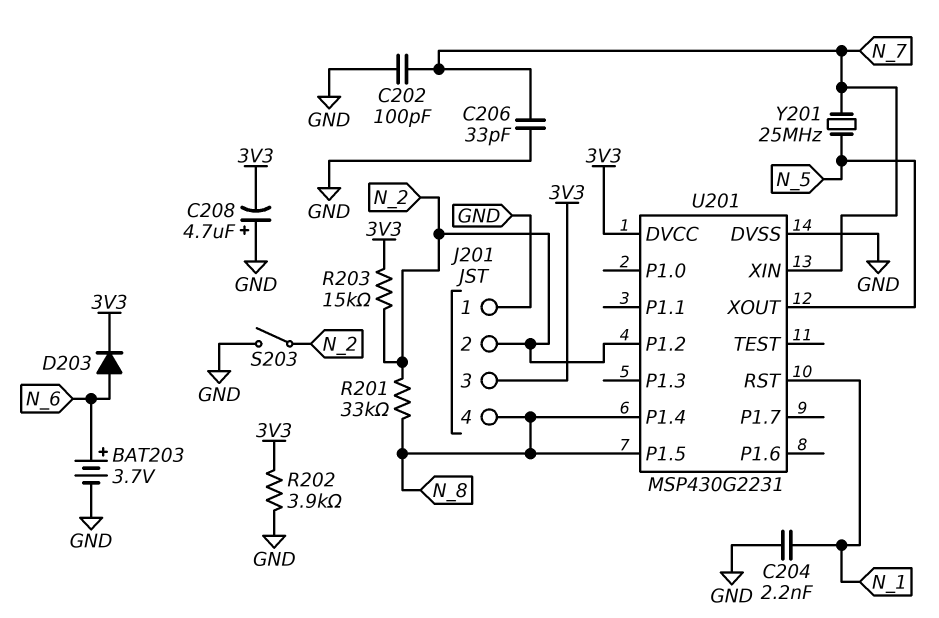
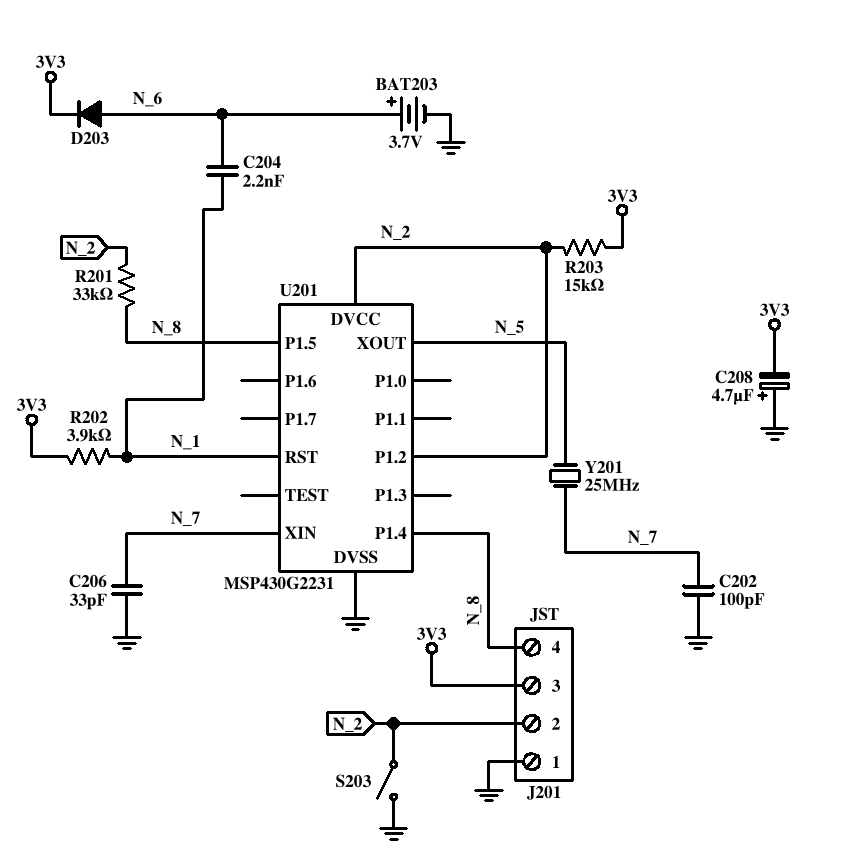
C204: 2.2nF (GND, N_1) -> 2.2nF (N_1, N_6)
R202: 3.9k (3V3, GND) -> 3.9k (3V3, N_1)
U201 pin DVCC: 3V3 -> N_2

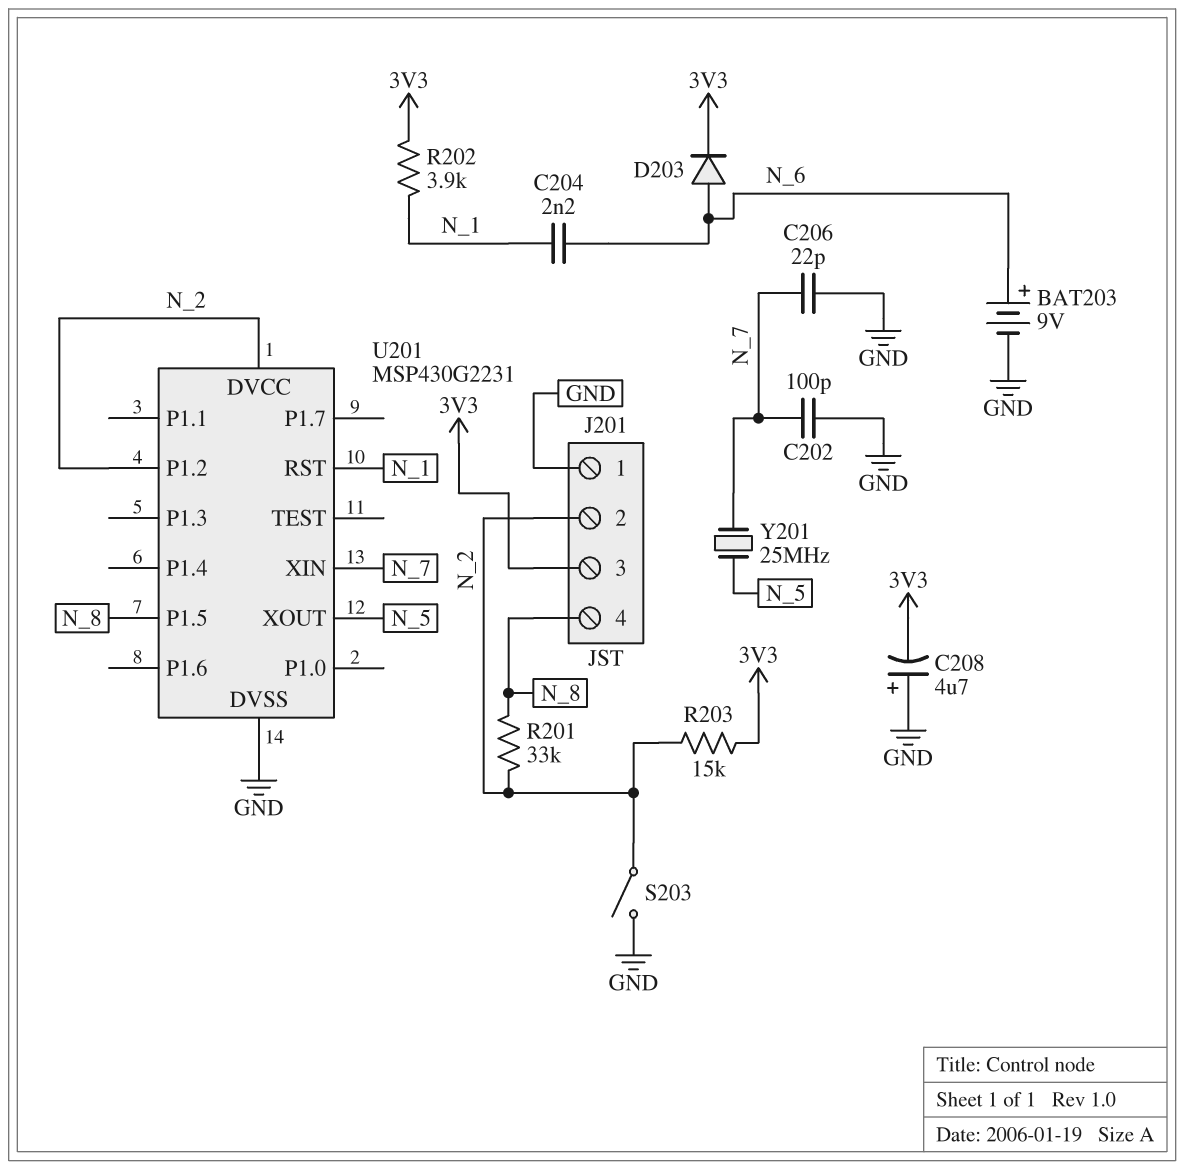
BAT203: 3.7V (plus N_6, minus GND) -> 9V (plus N_6, minus GND)
C206: 33pF (GND, N_7) -> 22pF (GND, N_7)
U201 pin P1.4: N_8 -> none

